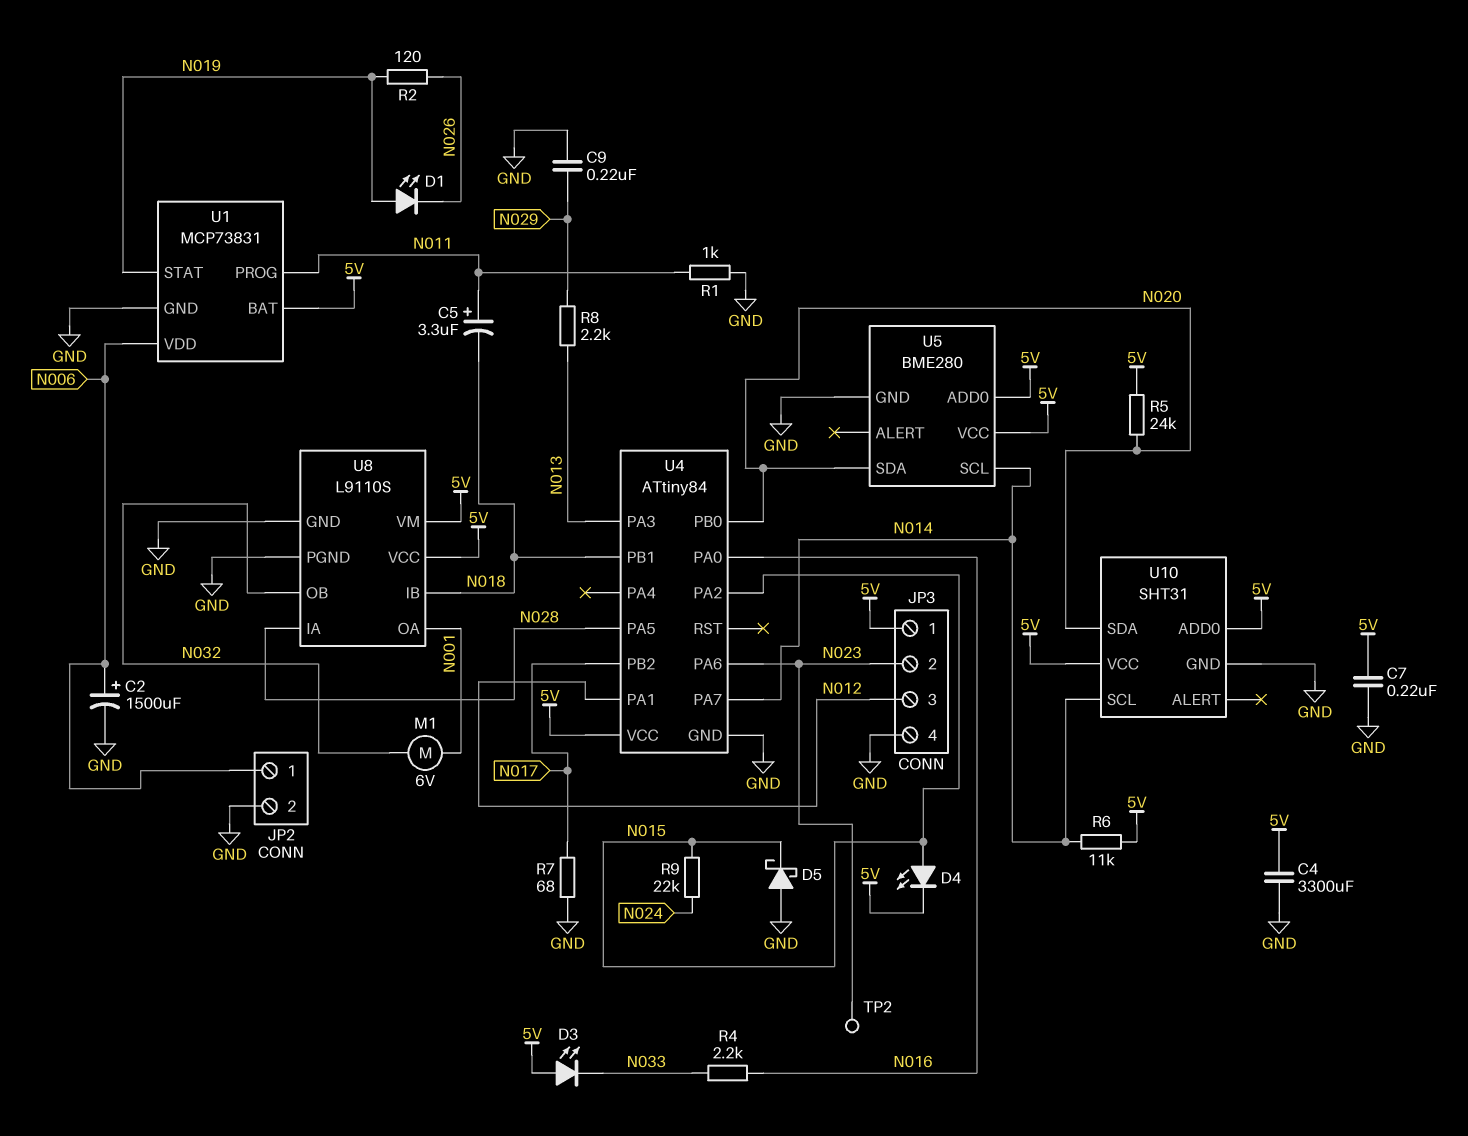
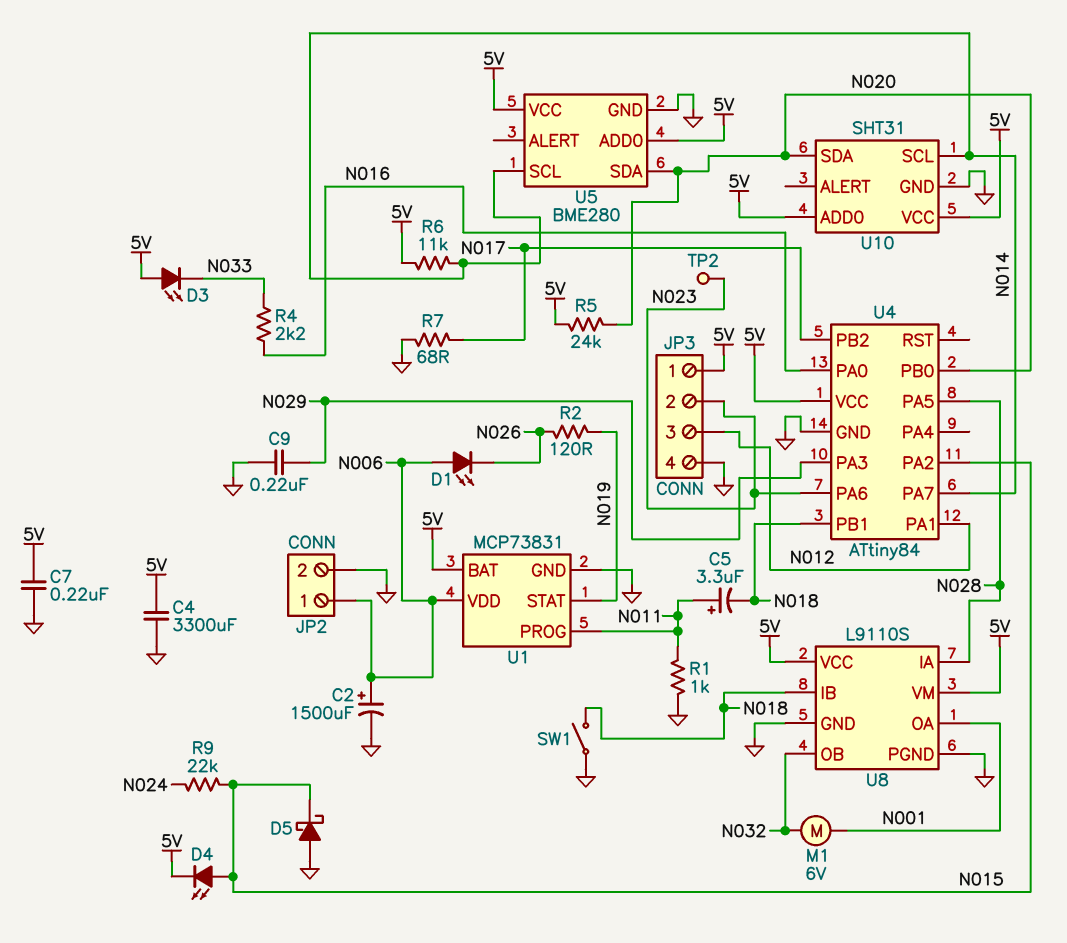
D1: LED (A N019, K N026) -> LED (A N006, K N026)
R8: 2.2k (N013, N029) -> none
SW1: none -> switch (GND, N018)
U4 pin PA3: N013 -> N029

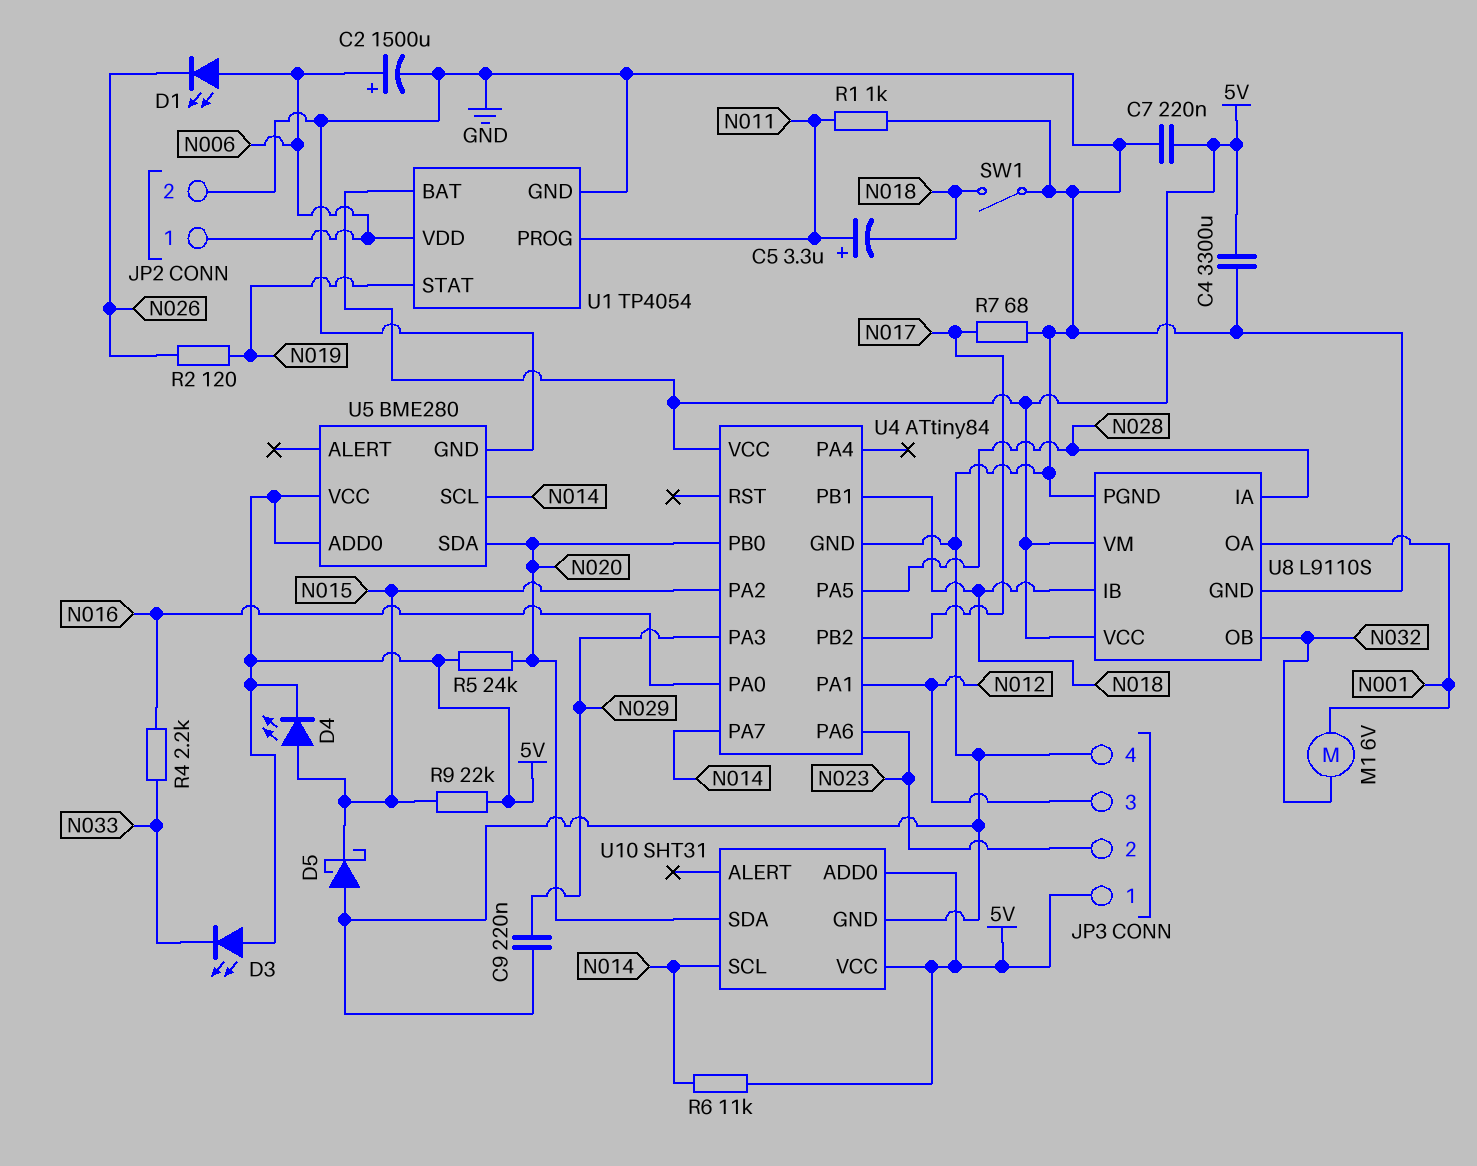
R9: 22k (N015, N024) -> 22k (5V, N015)
TP2: test point (N023) -> none
U1: MCP73831 -> TP4054

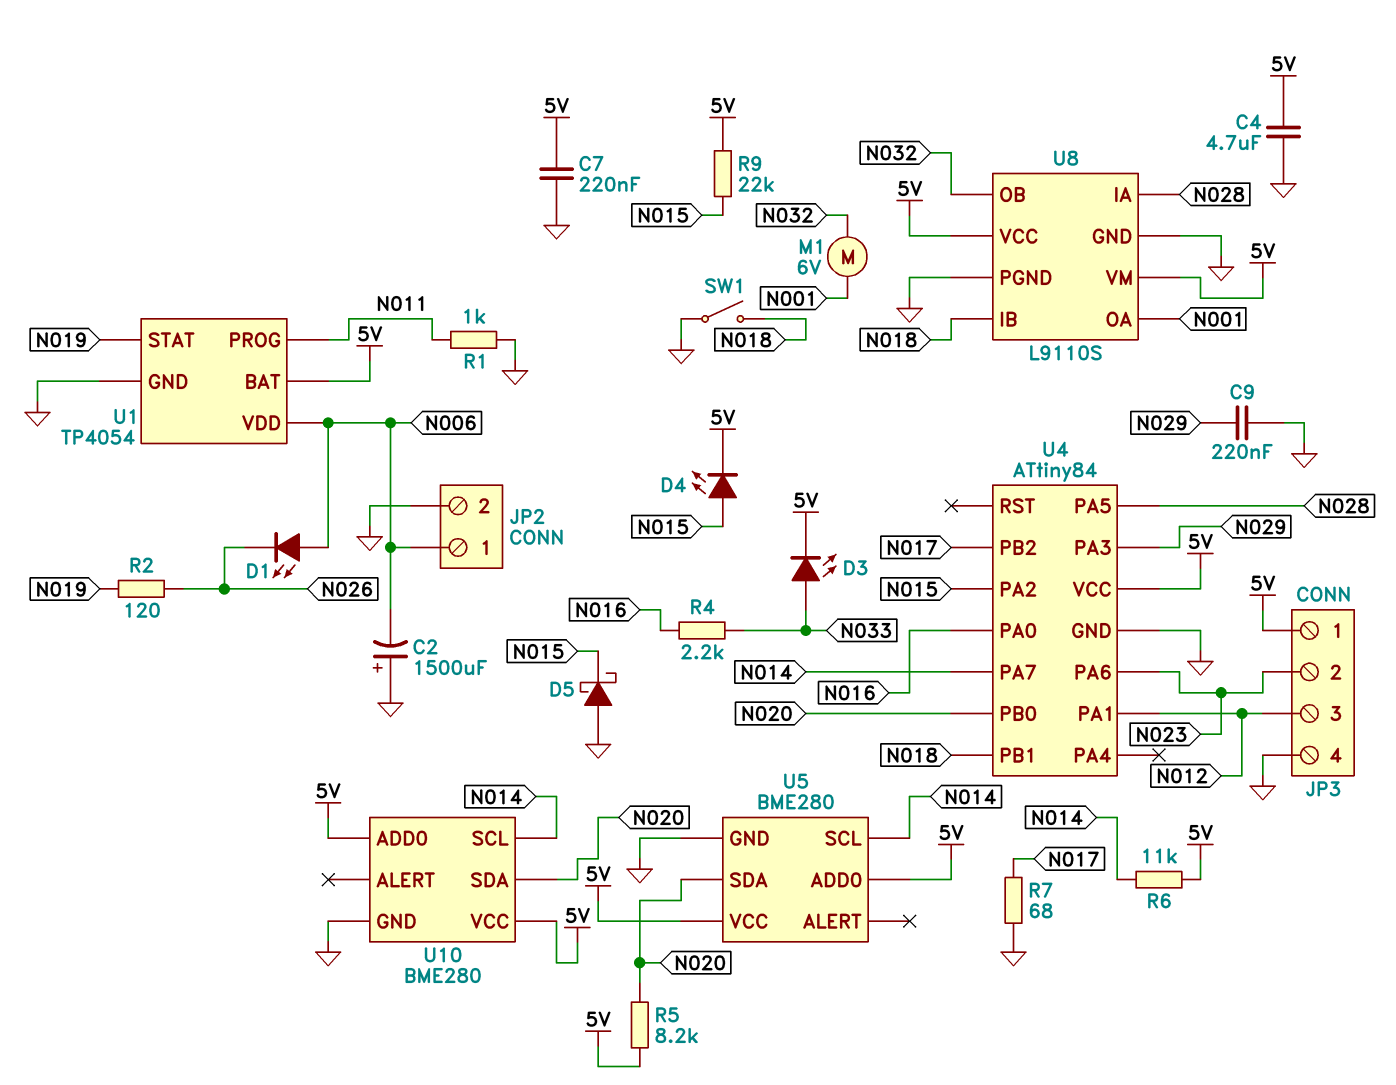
C2: 1500uF (plus N006, minus GND) -> 1500uF (plus GND, minus N006)
C4: 3300uF (5V, GND) -> 4.7uF (5V, GND)
C5: 3.3uF (plus N011, minus N018) -> none
D3: LED (A 5V, K N033) -> LED (A N033, K 5V)
R5: 24k (5V, N020) -> 8.2k (5V, N020)
U10: SHT31 -> BME280

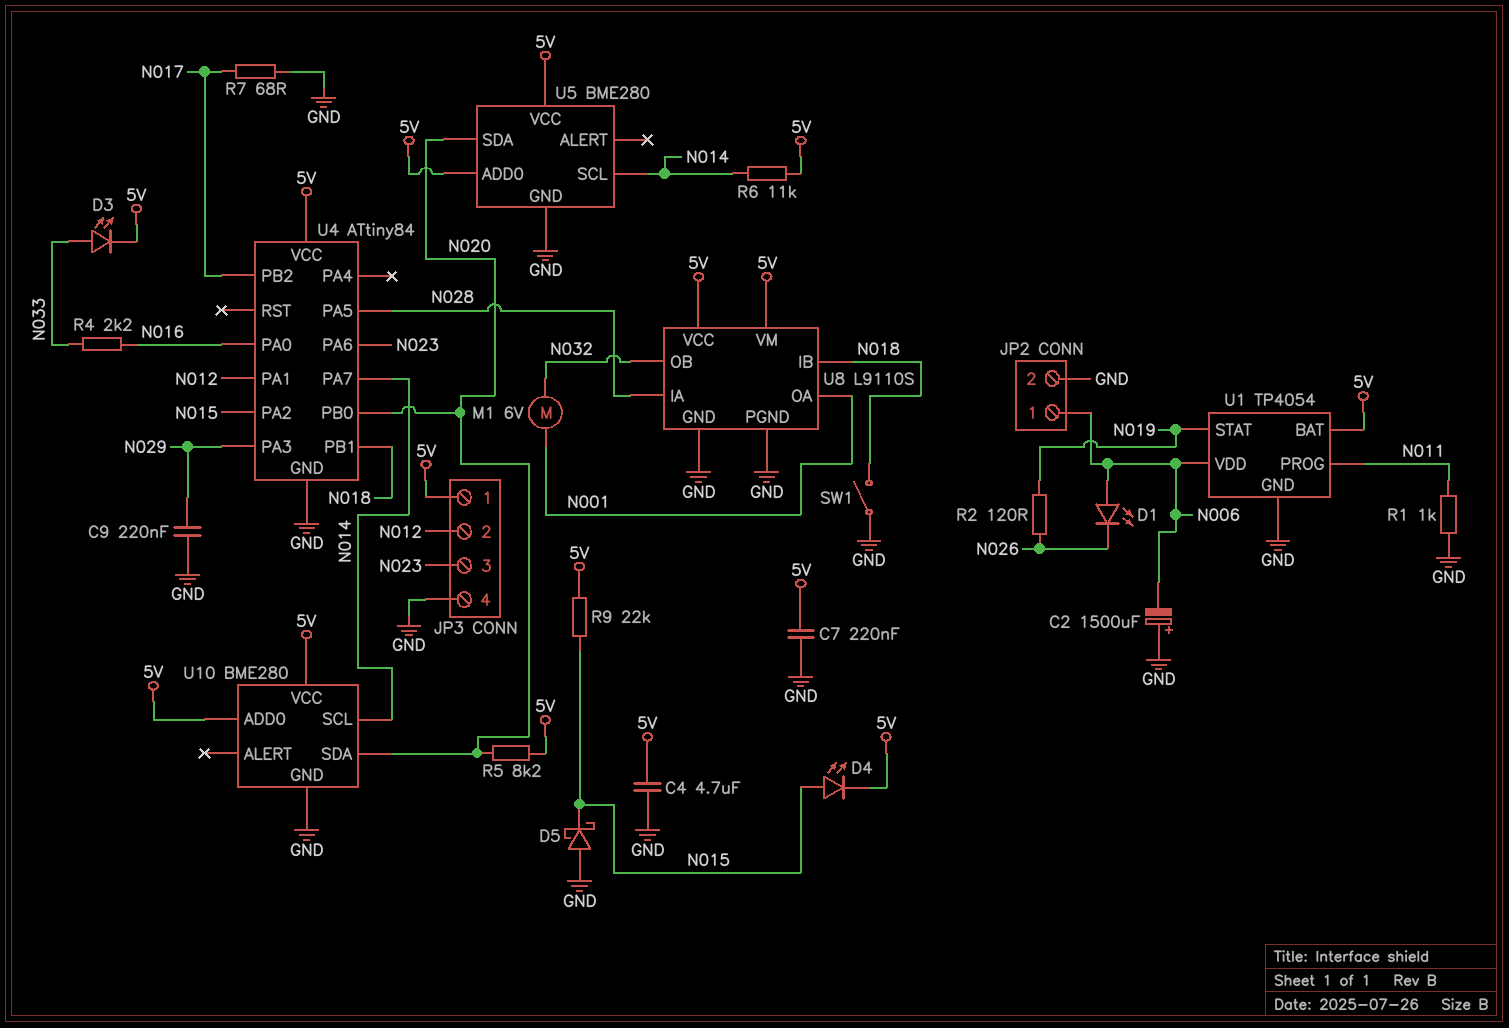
JP3 pin 2: N023 -> N012
JP3 pin 3: N012 -> N023

